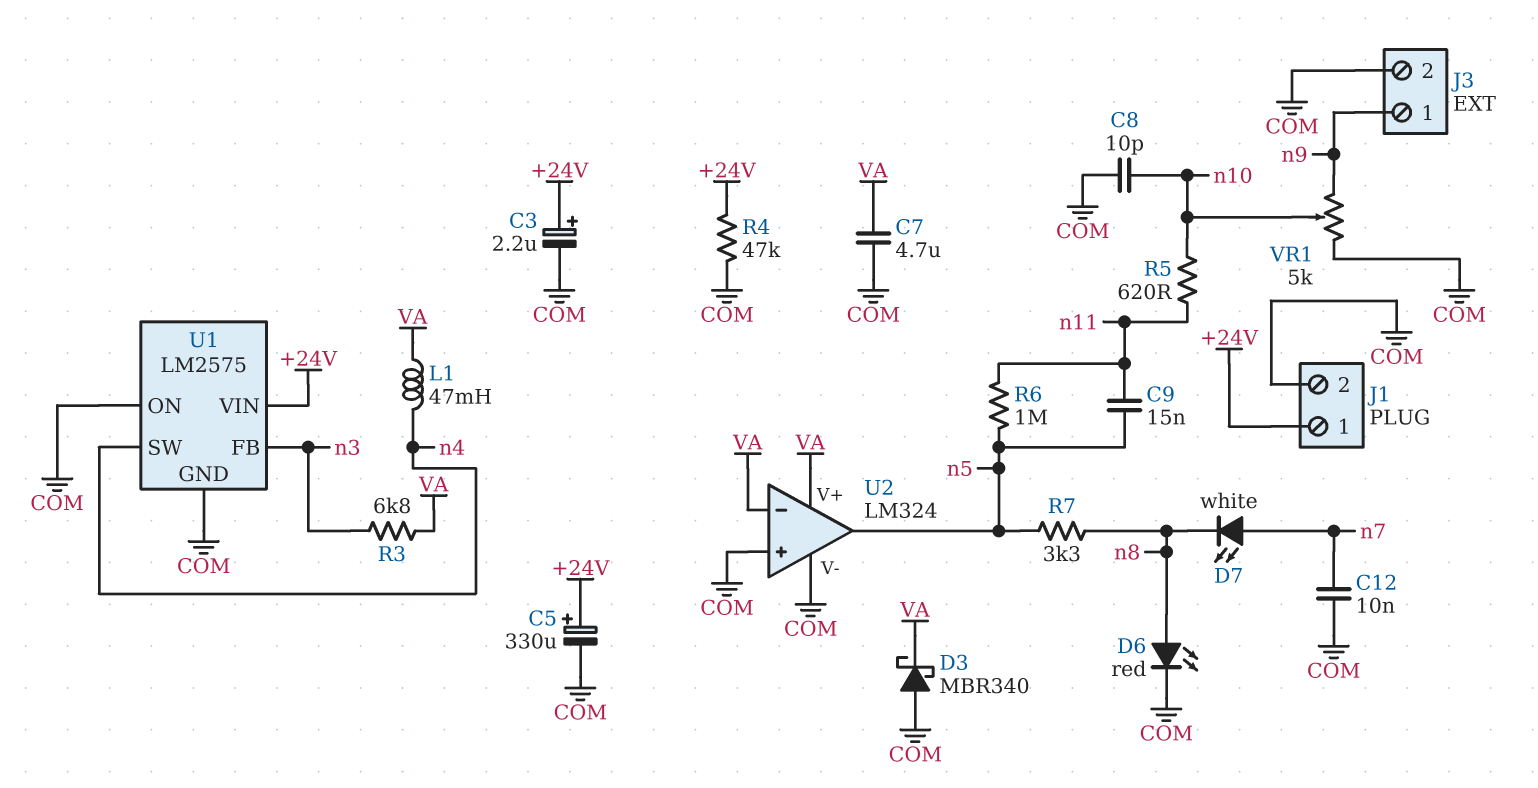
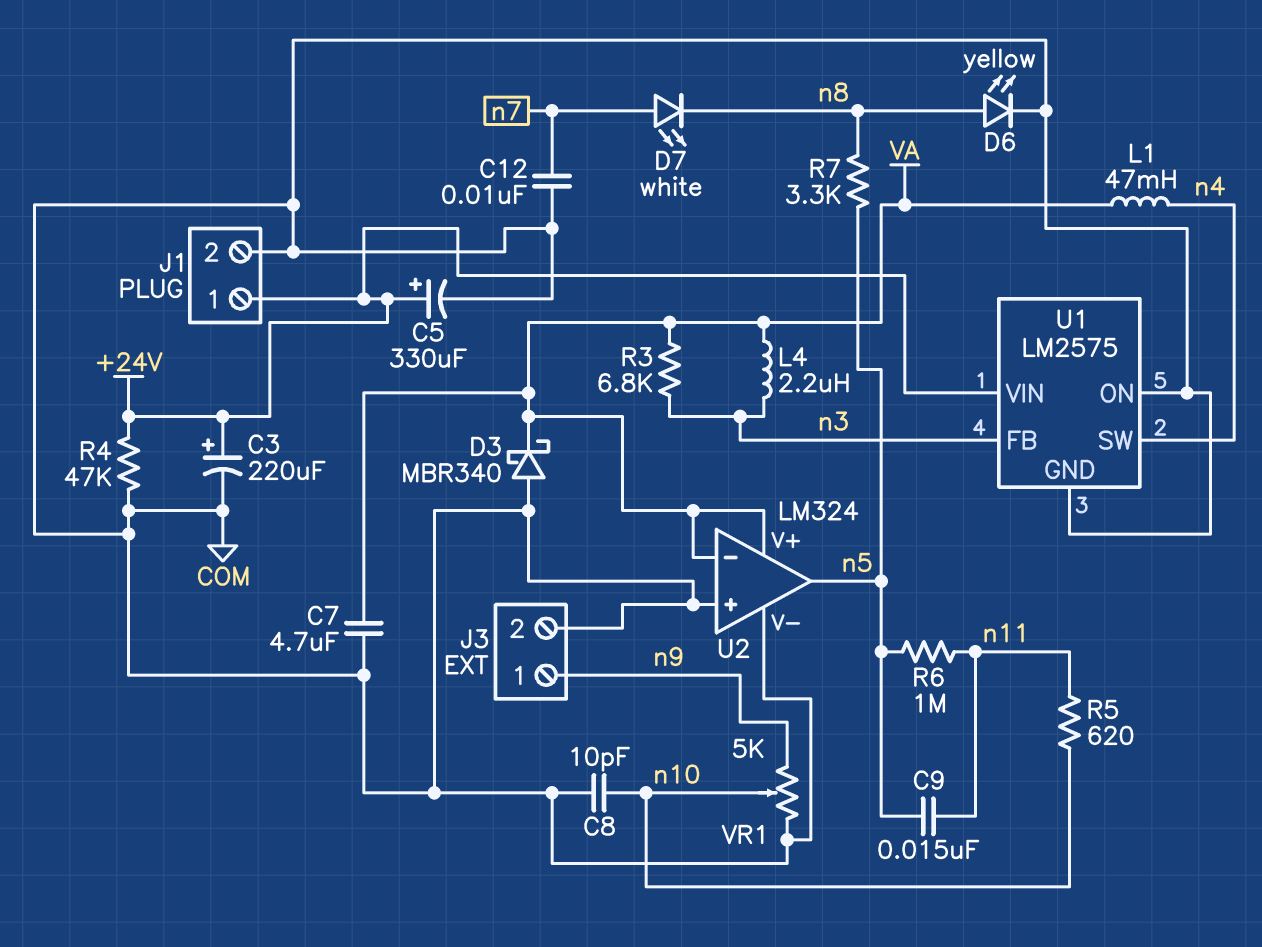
C3: 2.2uF (plus +24V, minus COM) -> 220uF (plus +24V, minus COM)
D6: LED red (A n8, K COM) -> LED yellow (A n8, K COM)
L4: none -> 2.2uH (VA, n3)

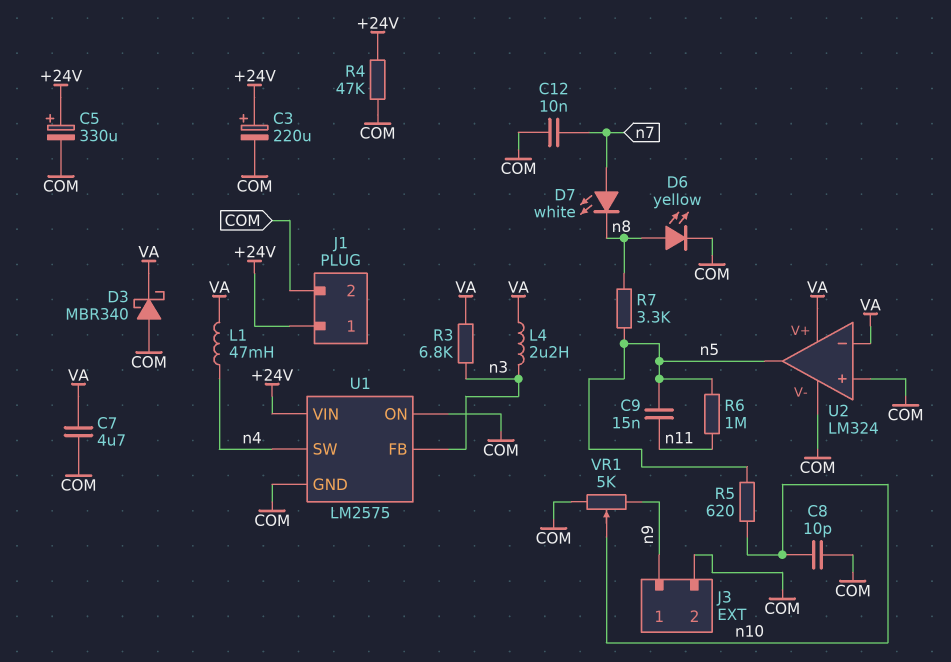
R5: 620 (n10, n11) -> 620 (n5, n10)

